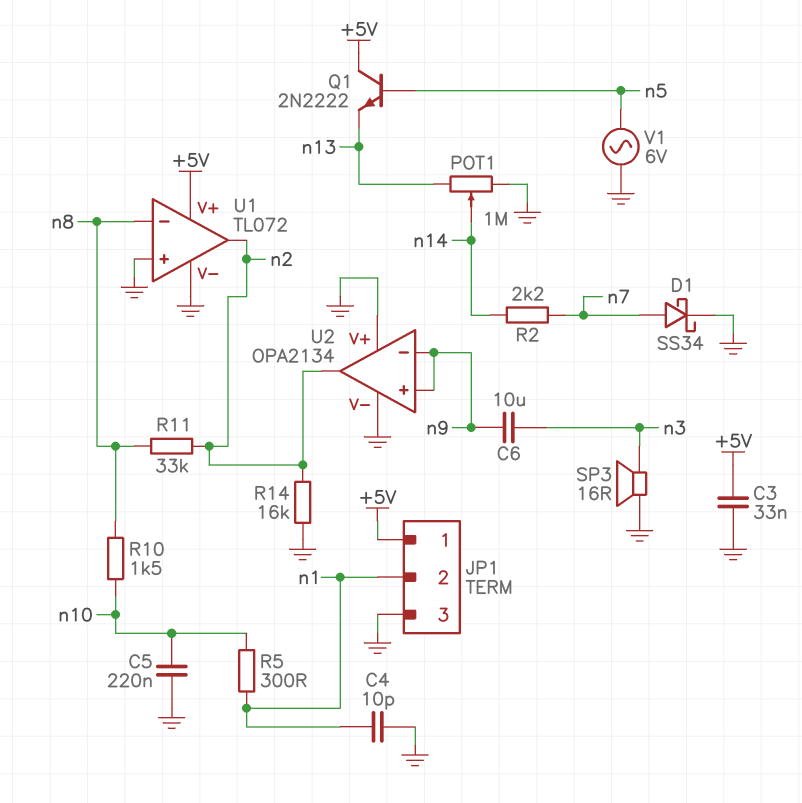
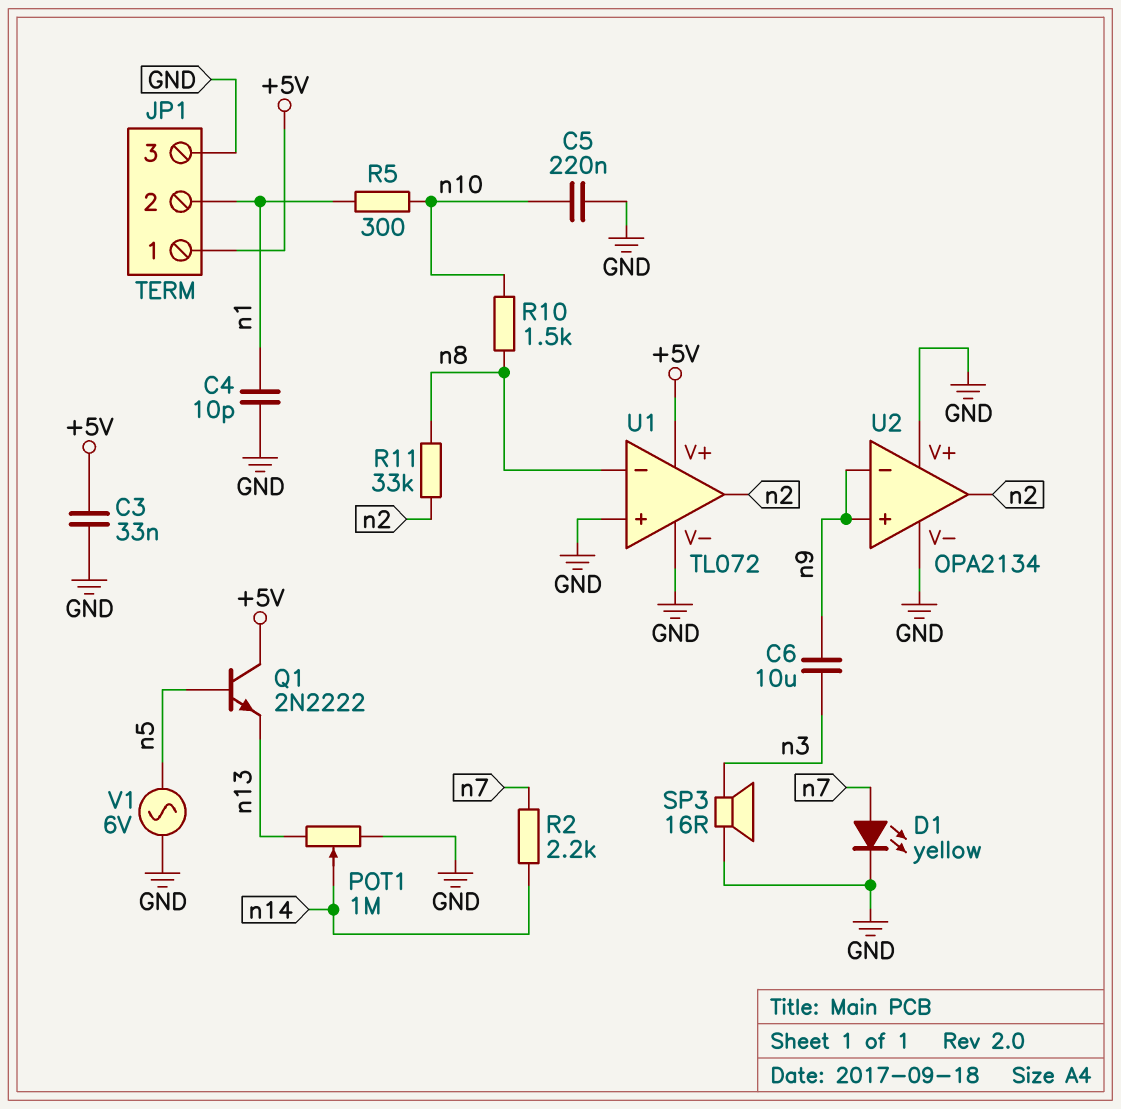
D1: schottky SS34 (A n7, K GND) -> LED yellow (A n7, K GND)
R14: 16k (GND, n2) -> none

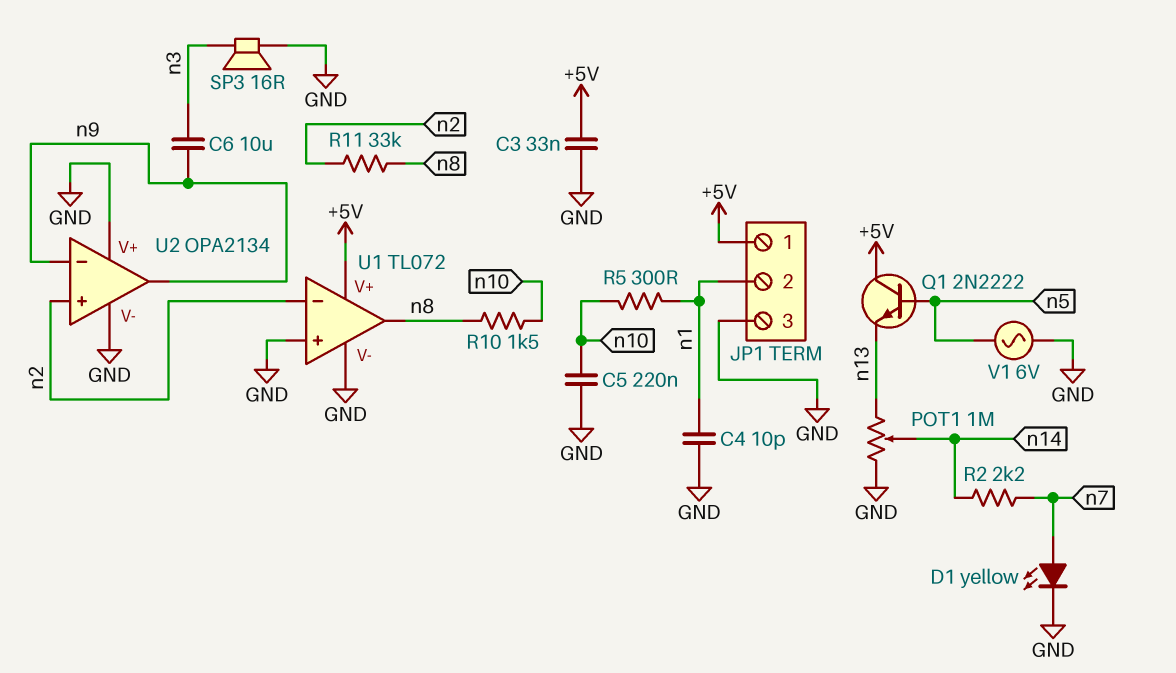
U1 pin in-: n8 -> n2
U1 pin out: n2 -> n8
U2 pin in+: n9 -> n2
U2 pin out: n2 -> n9

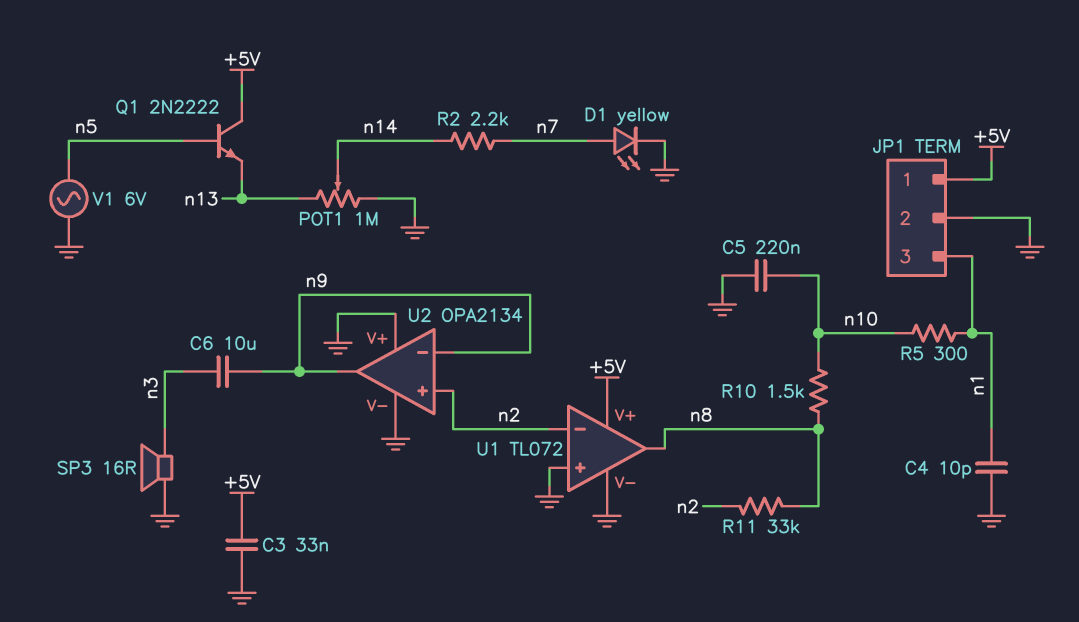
JP1 pin 2: n1 -> GND
JP1 pin 3: GND -> n1

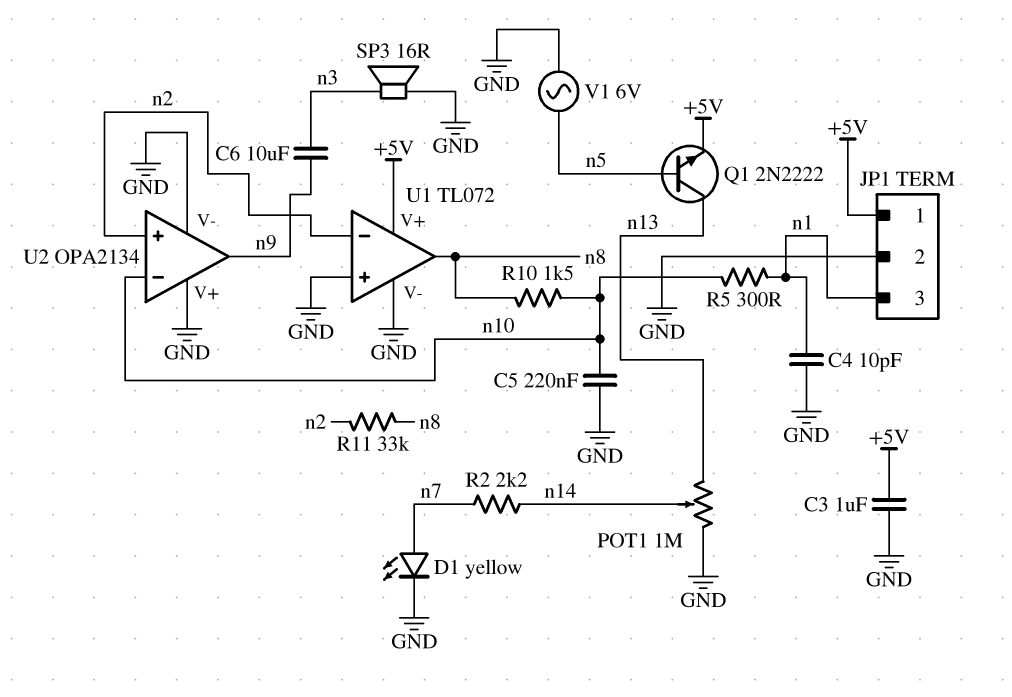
C3: 33nF (+5V, GND) -> 1uF (+5V, GND)
Q1: NPN 2N2222 (B n5, C +5V, E n13) -> NPN 2N2222 (B n5, C n13, E +5V)
U2 pin in-: n9 -> n10

